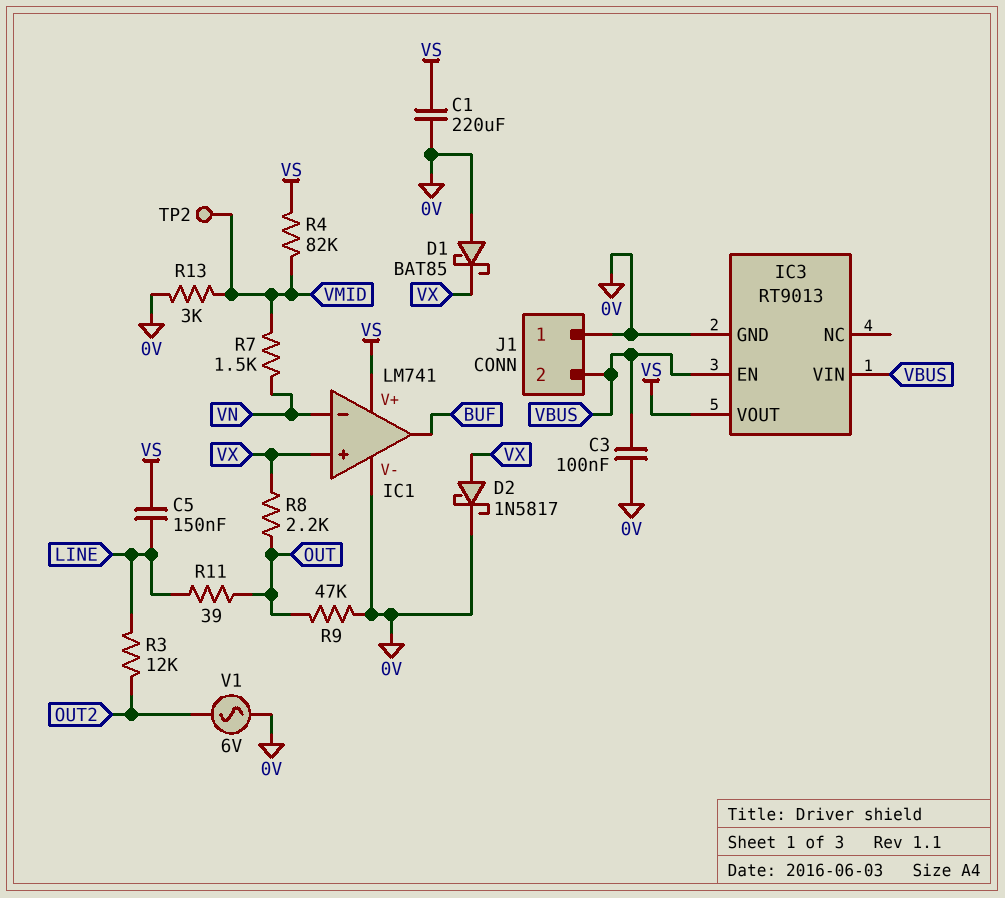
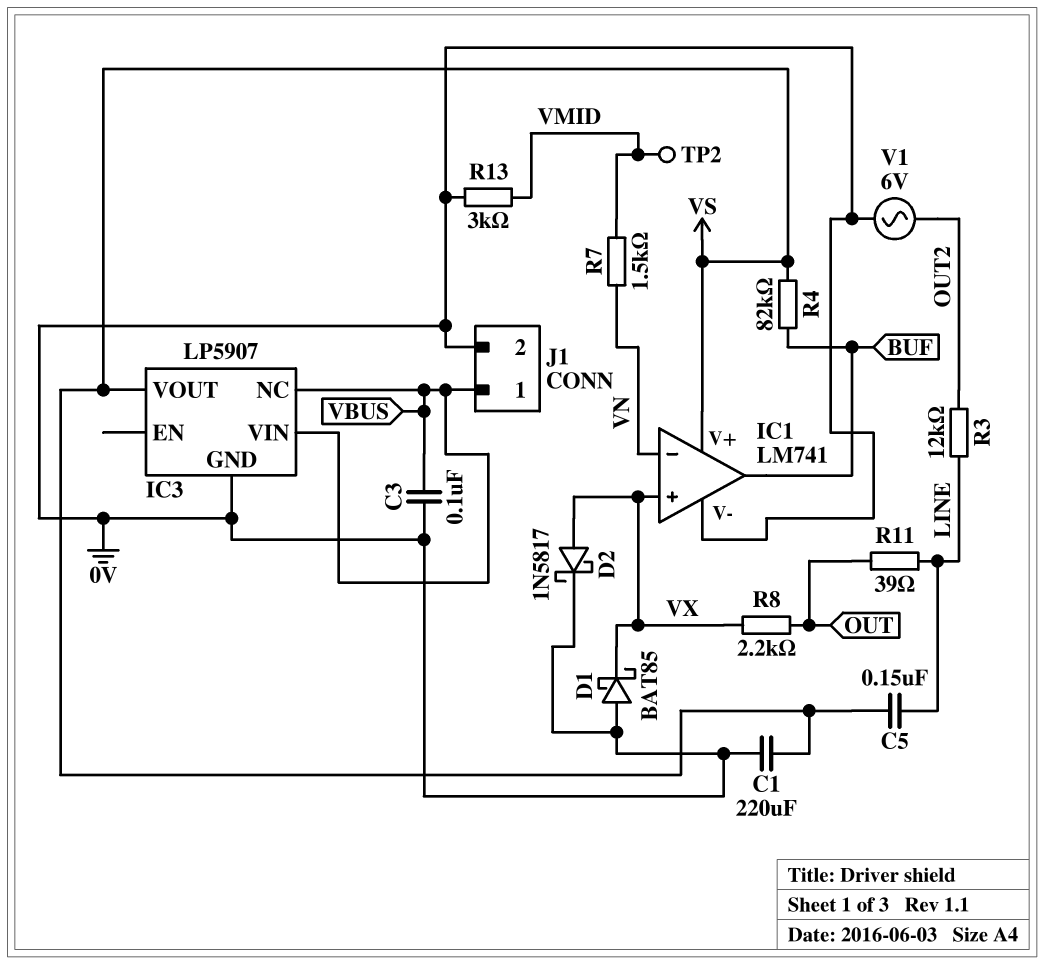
IC3: RT9013 -> LP5907
IC3 pin EN: VBUS -> none
IC3 pin NC: none -> VBUS
J1 pin 1: 0V -> VBUS
J1 pin 2: VBUS -> 0V
R4: 82k (VMID, VS) -> 82k (BUF, VS)
R9: 47k (0V, OUT) -> none

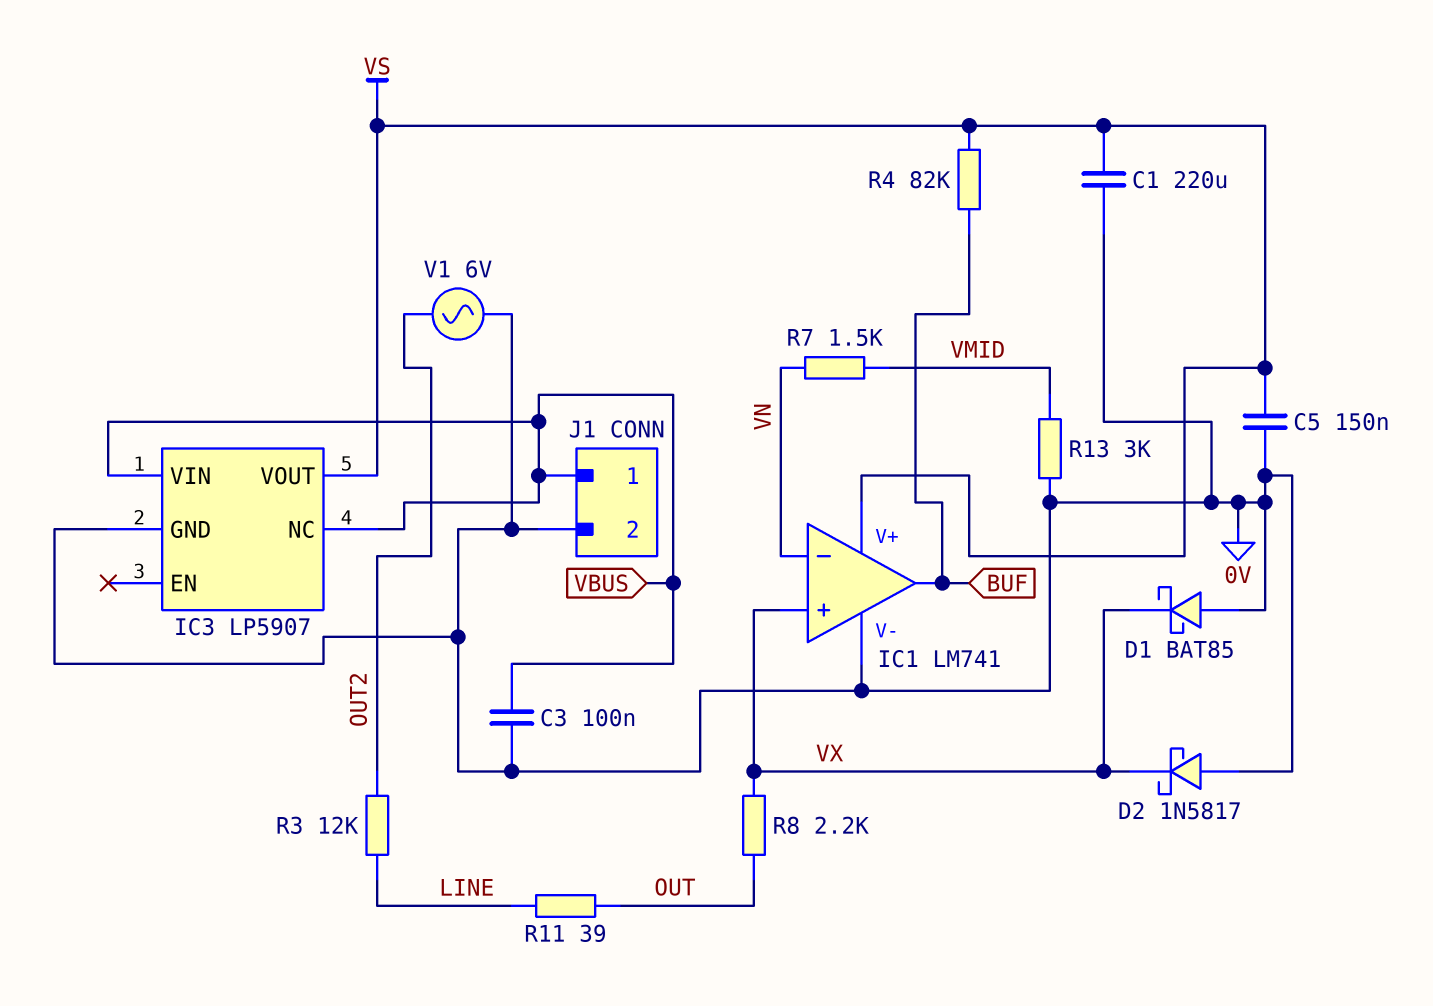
C5: 150nF (LINE, VS) -> 150nF (0V, VS)
D2: schottky 1N5817 (A VX, K 0V) -> schottky 1N5817 (A 0V, K VX)
TP2: test point (VMID) -> none

